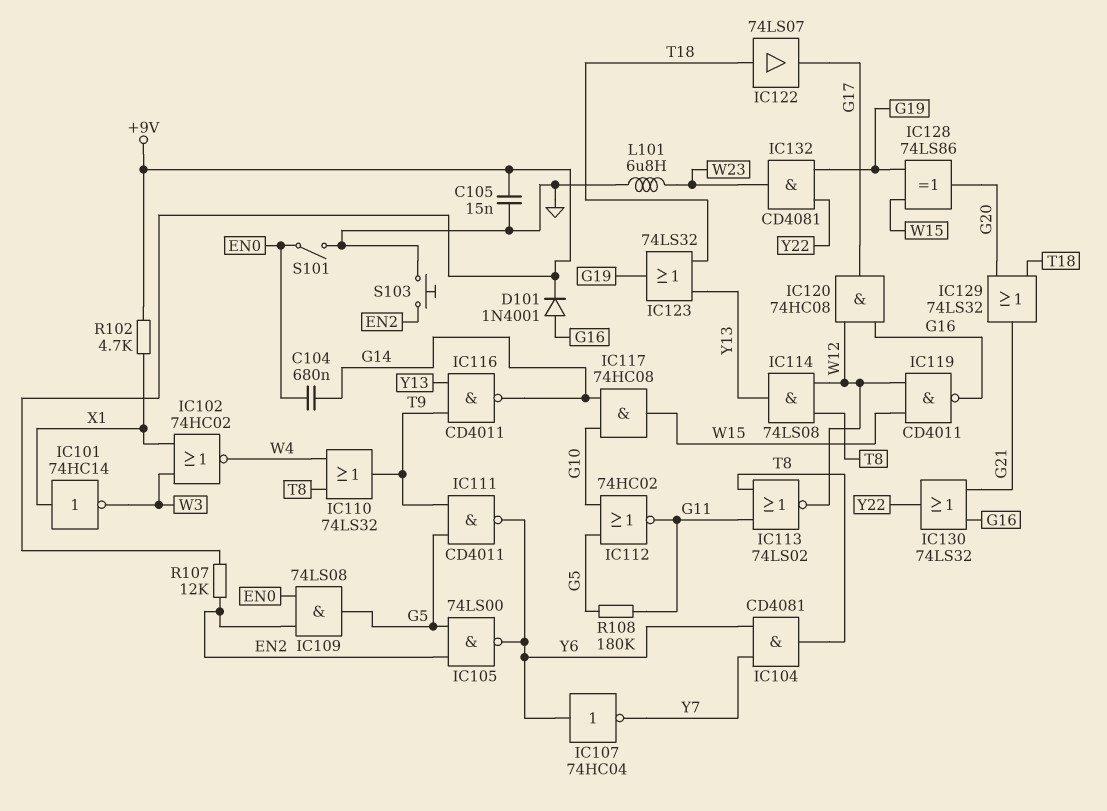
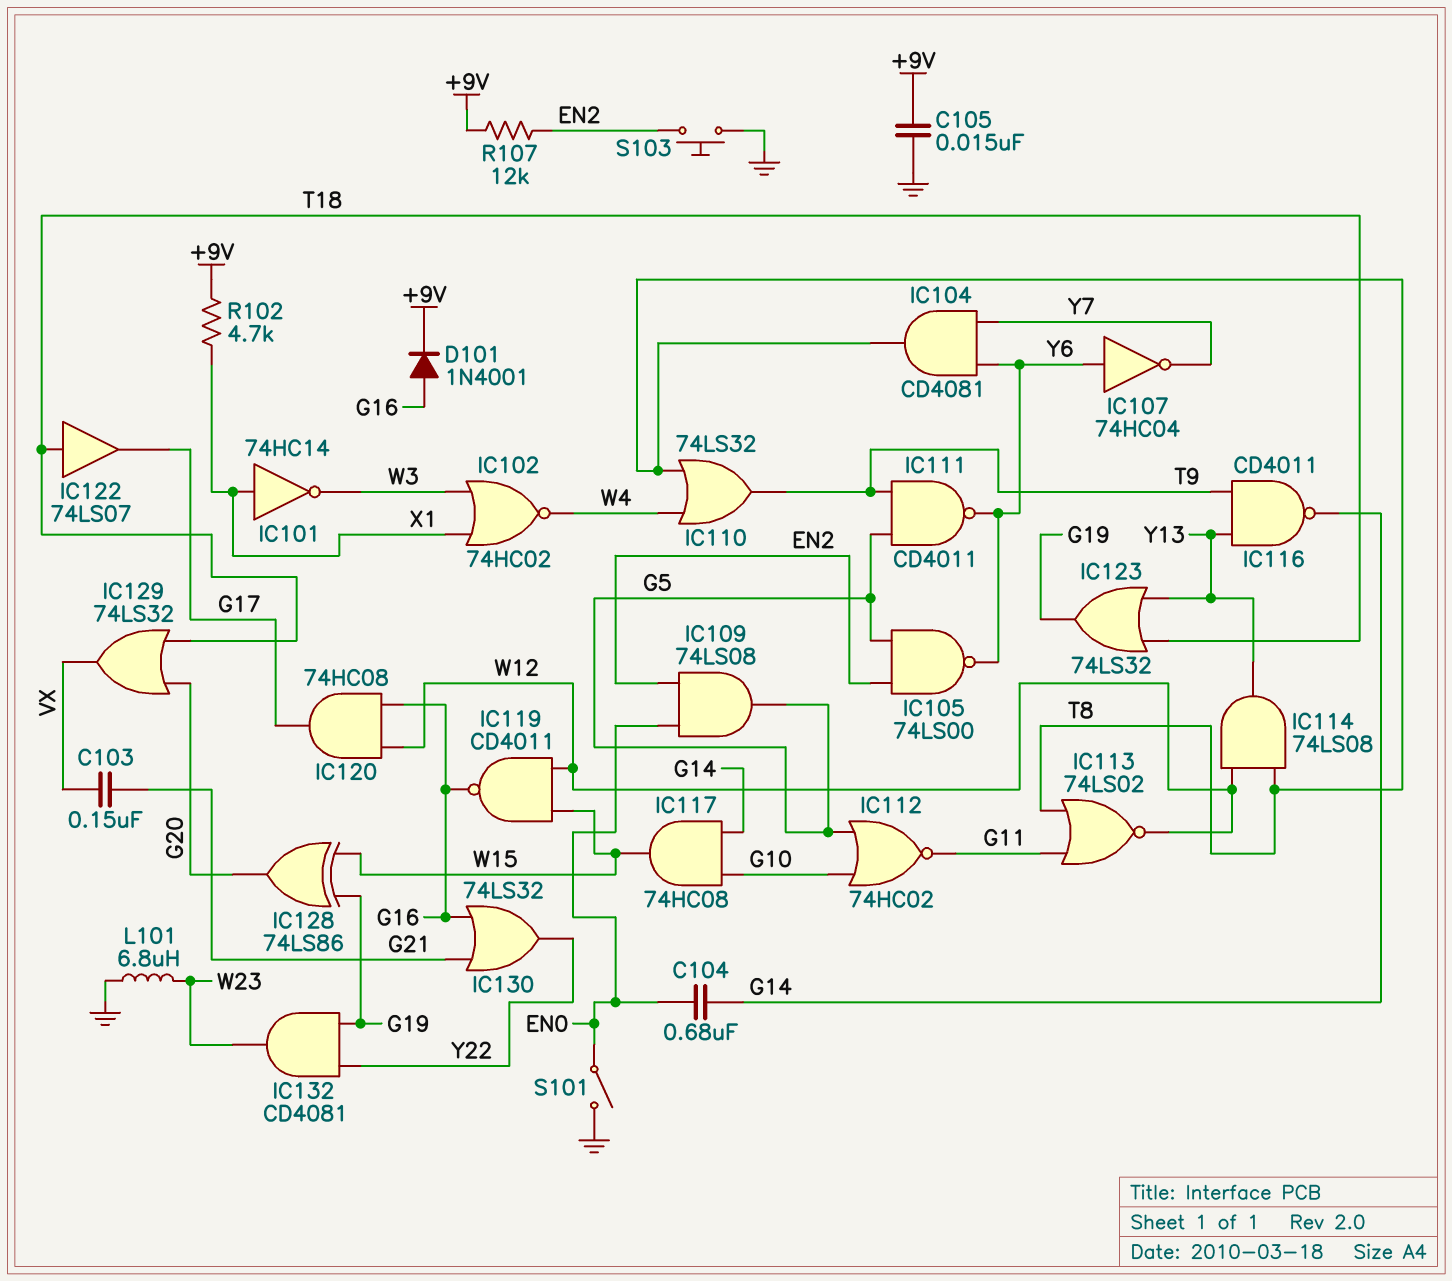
C103: none -> 150nF (G21, VX)
IC129: OR 74LS32 (in G20, in T18, out G21) -> OR 74LS32 (in G20, in T18, out VX)
R108: 180k (G5, G11) -> none

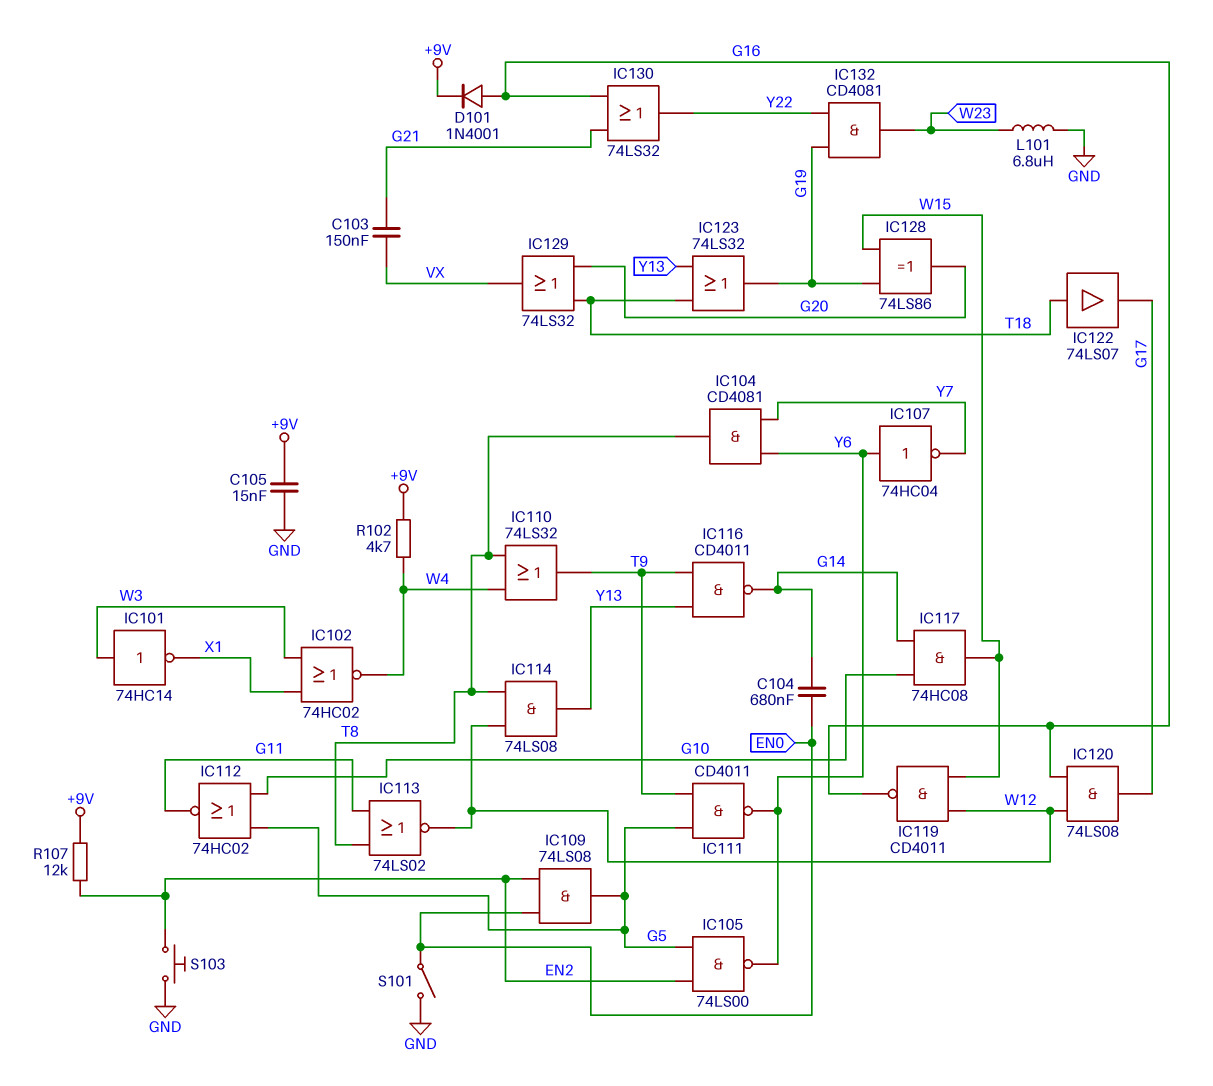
IC101: NOT 74HC14 (in X1, out W3) -> NOT 74HC14 (in W3, out X1)
IC120: AND 74HC08 (in G16, in W12, out G17) -> AND 74LS08 (in G16, in W12, out G17)
R102: 4.7k (+9V, X1) -> 4.7k (+9V, W4)

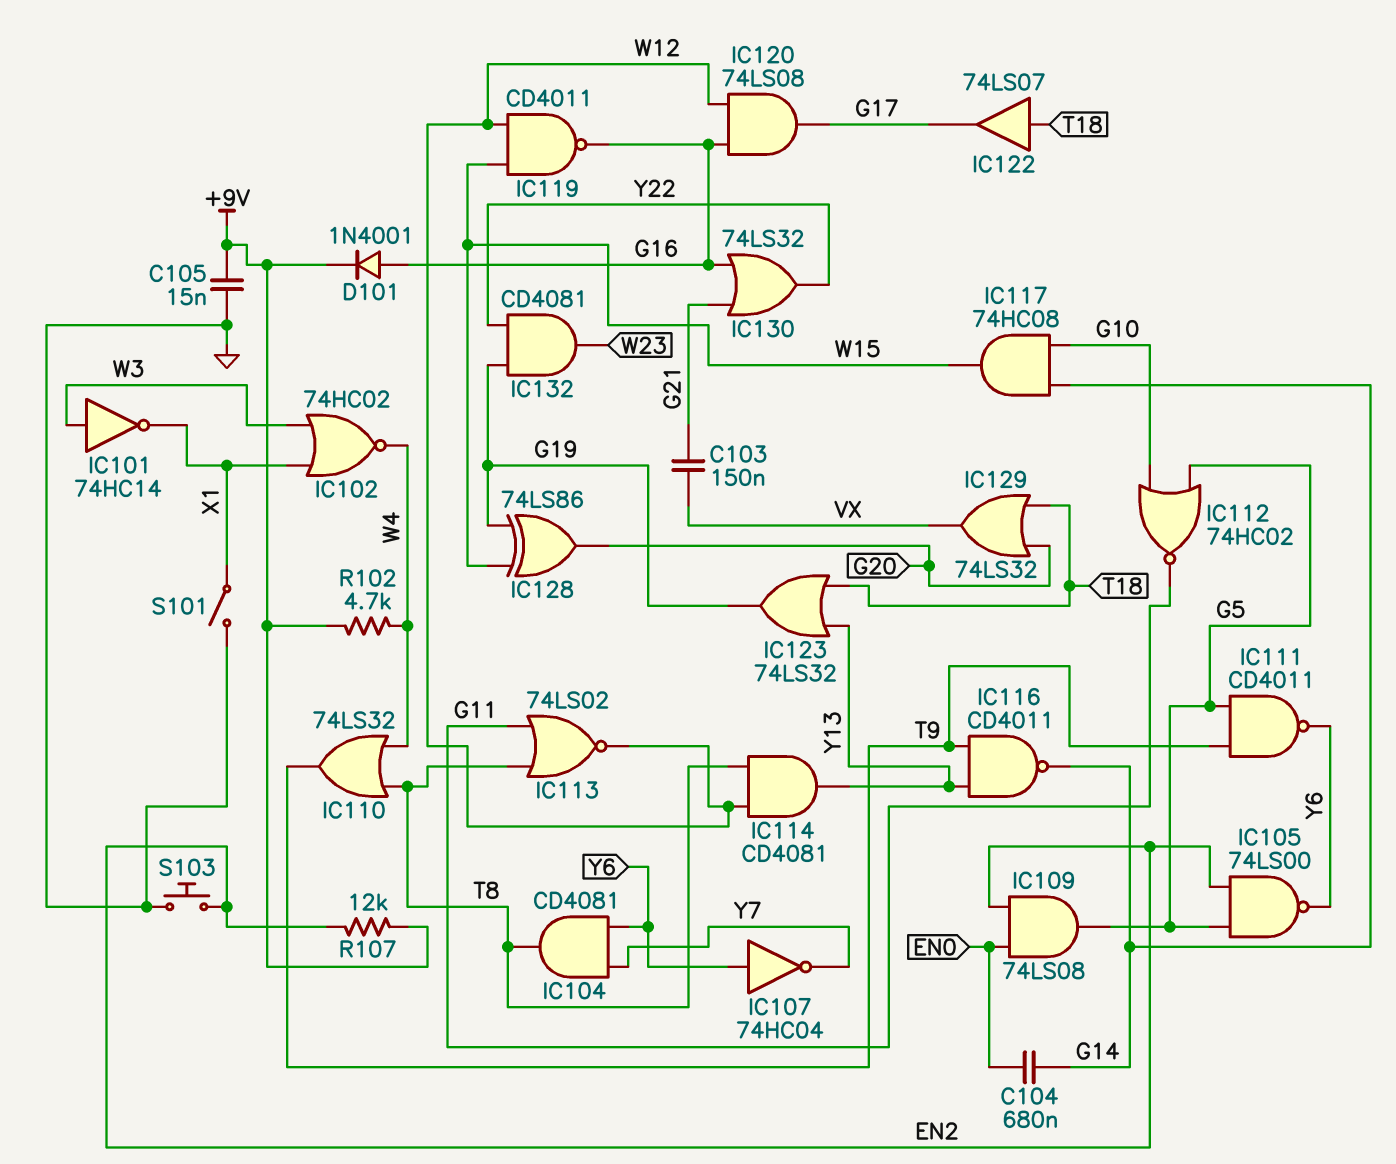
IC114: AND 74LS08 (in T8, in W12, out Y13) -> AND CD4081 (in T8, in W12, out Y13)
L101: 6.8uH (GND, W23) -> none
S101: switch (EN0, GND) -> switch (GND, X1)

